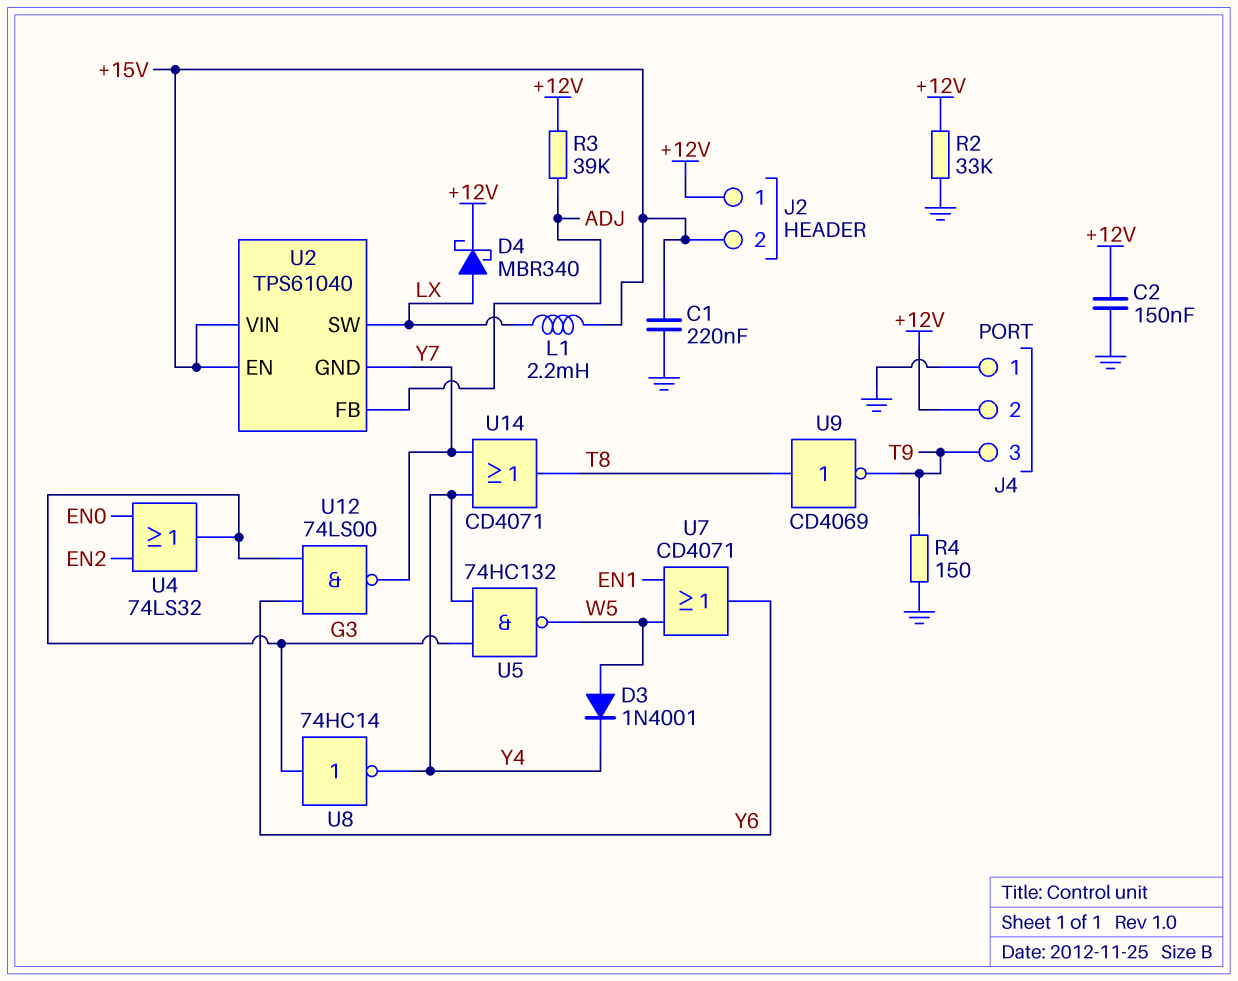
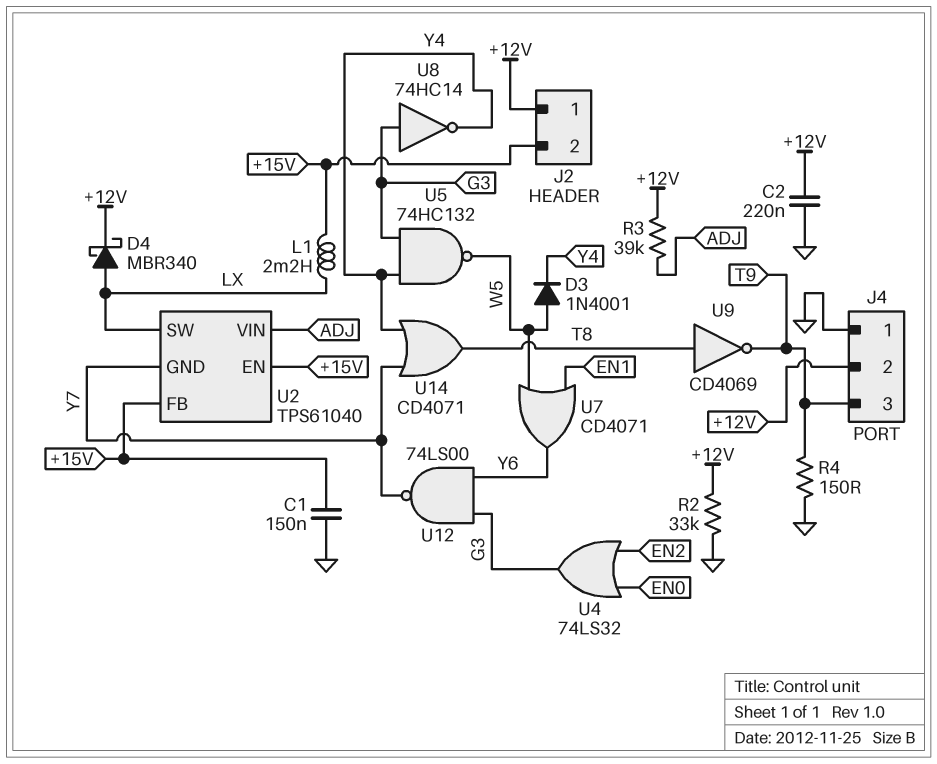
C1: 220nF (+15V, GND) -> 150nF (+15V, GND)
C2: 150nF (+12V, GND) -> 220nF (+12V, GND)
U2 pin FB: ADJ -> +15V
U2 pin VIN: +15V -> ADJ

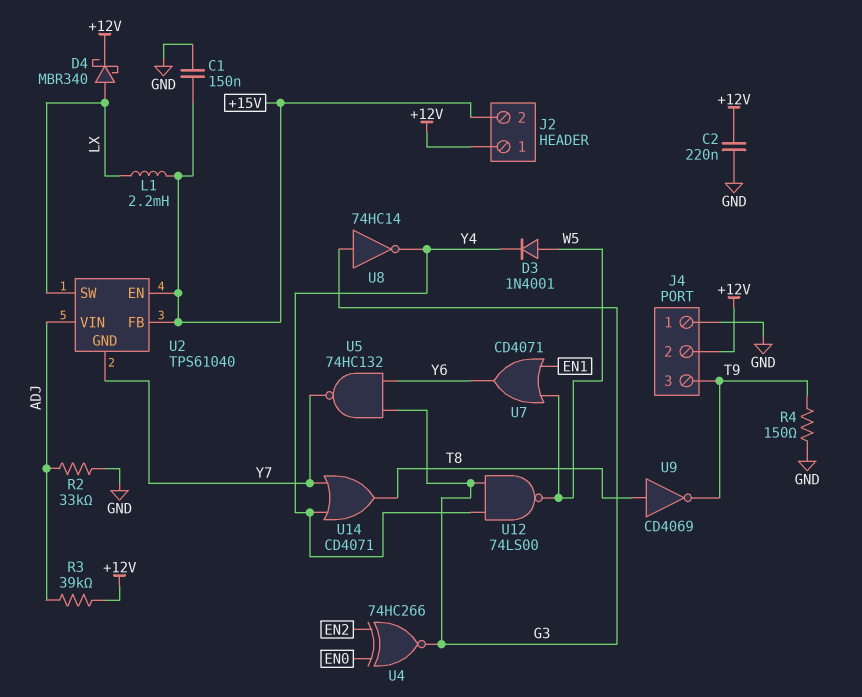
R2: 33k (+12V, GND) -> 33k (ADJ, GND)
U4: OR 74LS32 (in EN0, in EN2, out G3) -> XNOR 74HC266 (in EN0, in EN2, out G3)
U5: NAND 74HC132 (in G3, in Y4, out W5) -> NAND 74HC132 (in G3, in Y6, out Y7)
U12: NAND 74LS00 (in G3, in Y6, out Y7) -> NAND 74LS00 (in G3, in Y4, out W5)

